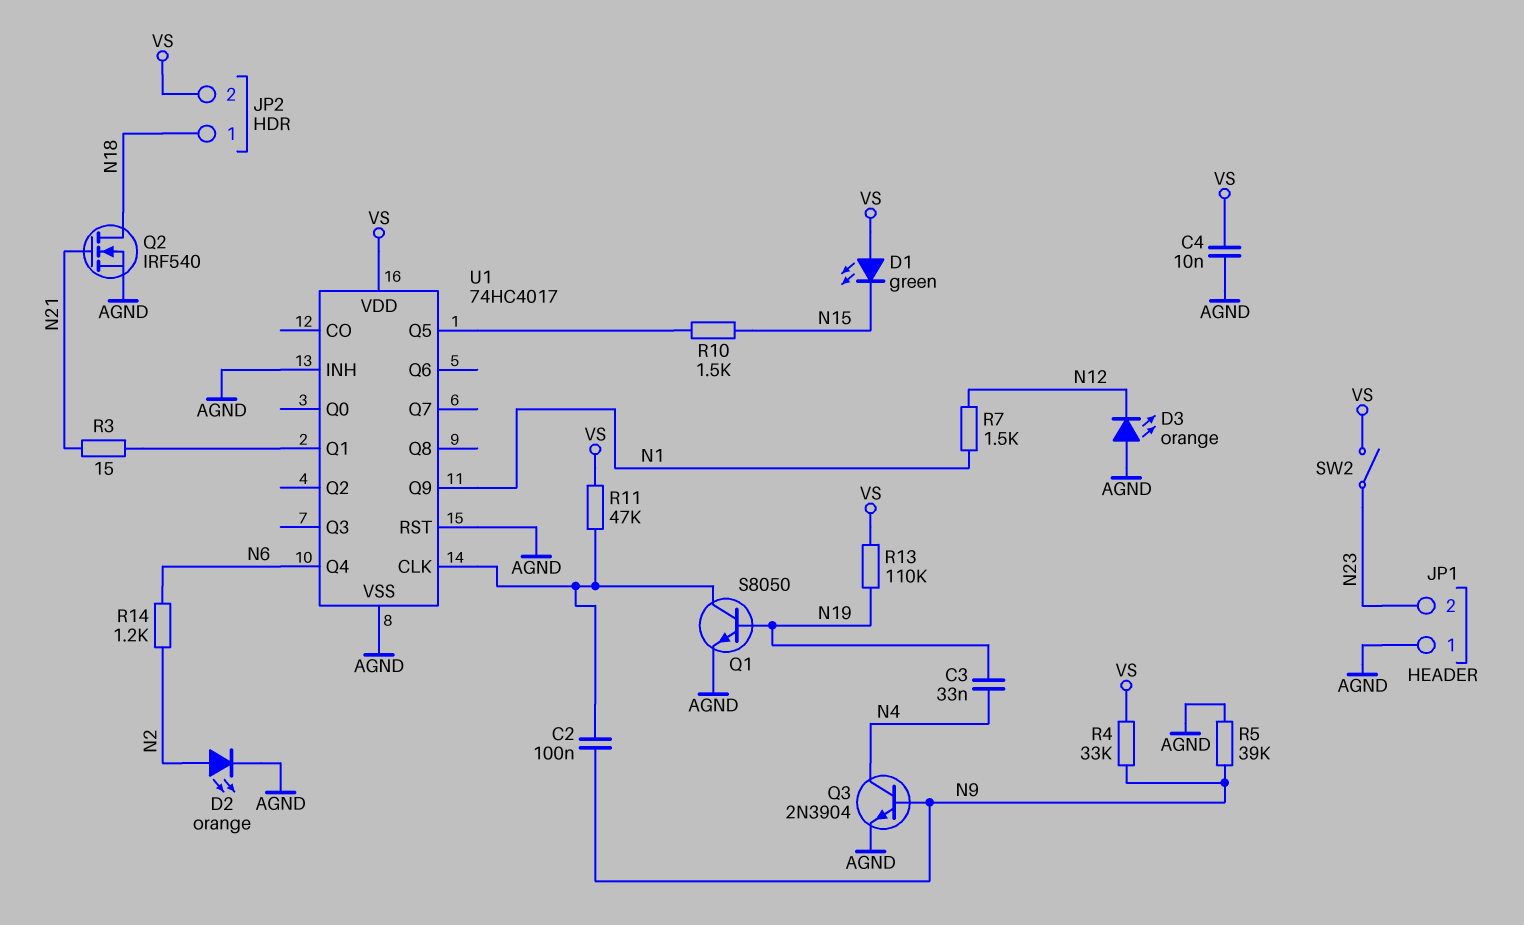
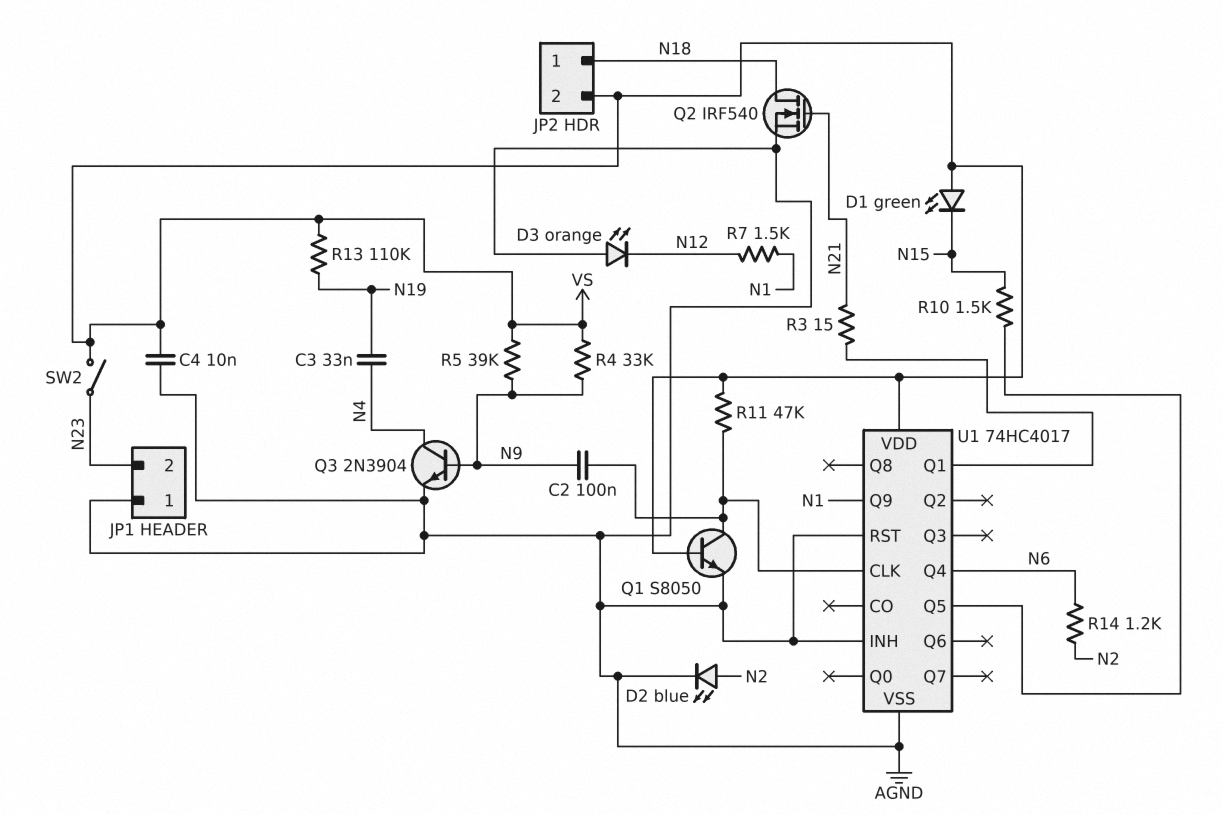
D2: LED orange (A N2, K AGND) -> LED blue (A N2, K AGND)
Q1: NPN S8050 (B N19, C U1/CLK, E AGND) -> NPN S8050 (B VS, C U1/CLK, E AGND)
R5: 39k (AGND, N9) -> 39k (N9, VS)

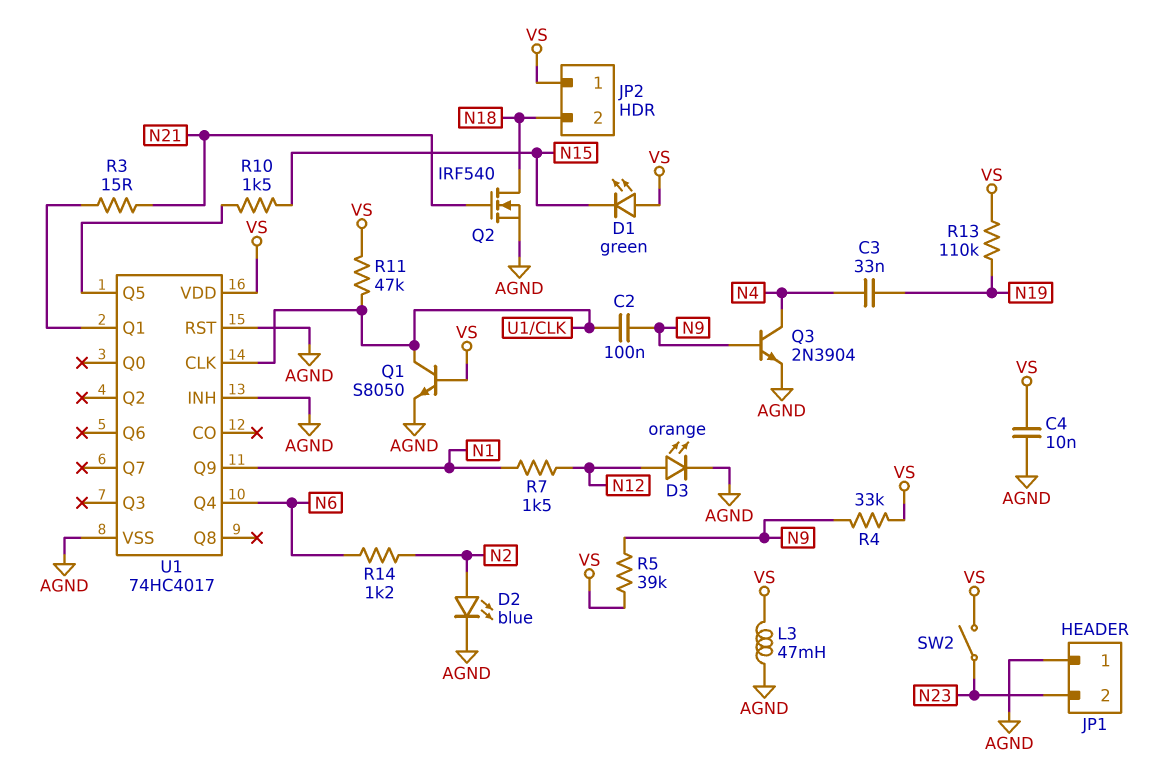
D3: LED orange (A AGND, K N12) -> LED orange (A N12, K AGND)
JP2 pin 1: N18 -> VS
JP2 pin 2: VS -> N18
L3: none -> 47mH (AGND, VS)

